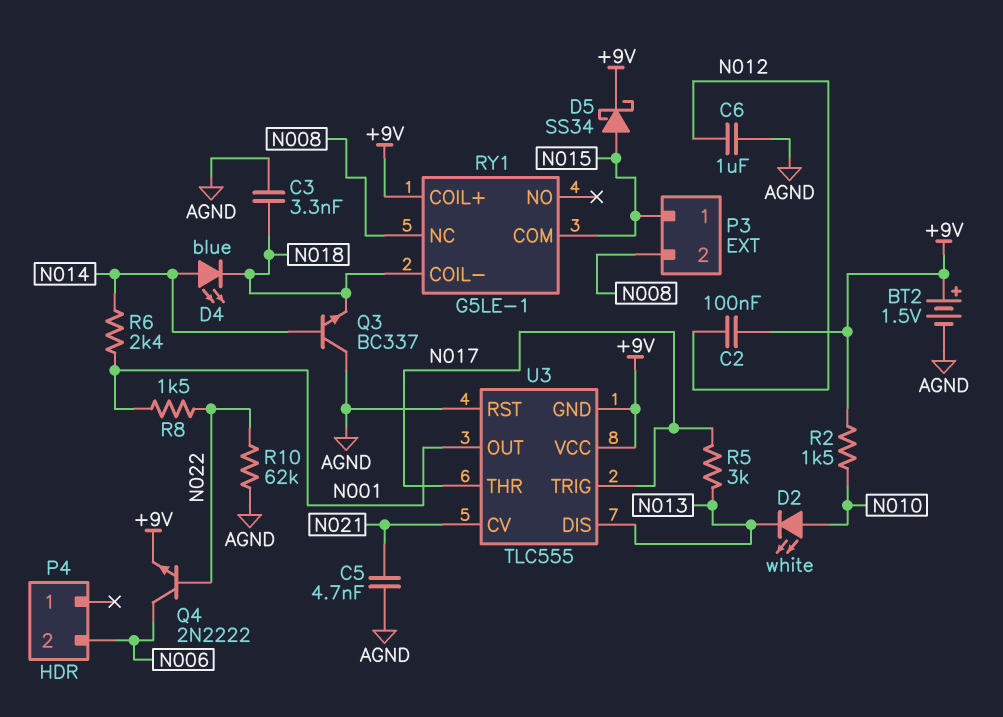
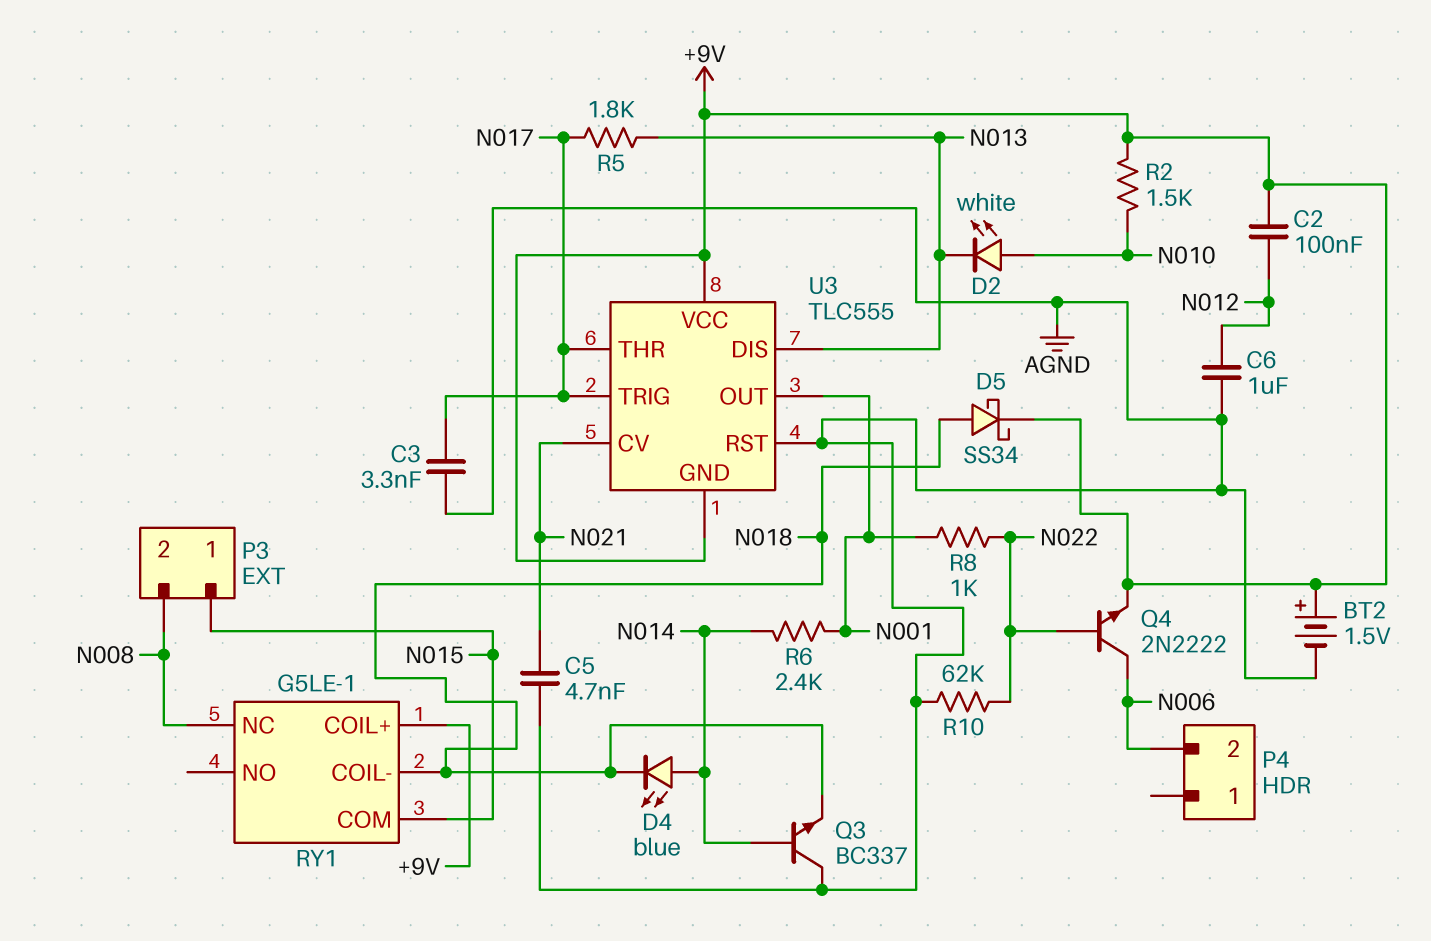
C3: 3.3nF (AGND, N018) -> 3.3nF (AGND, N017)
D5: schottky SS34 (A N015, K +9V) -> schottky SS34 (A N018, K +9V)
R5: 3k (N013, N017) -> 1.8k (N013, N017)
R8: 1.5k (N001, N022) -> 1k (N001, N022)

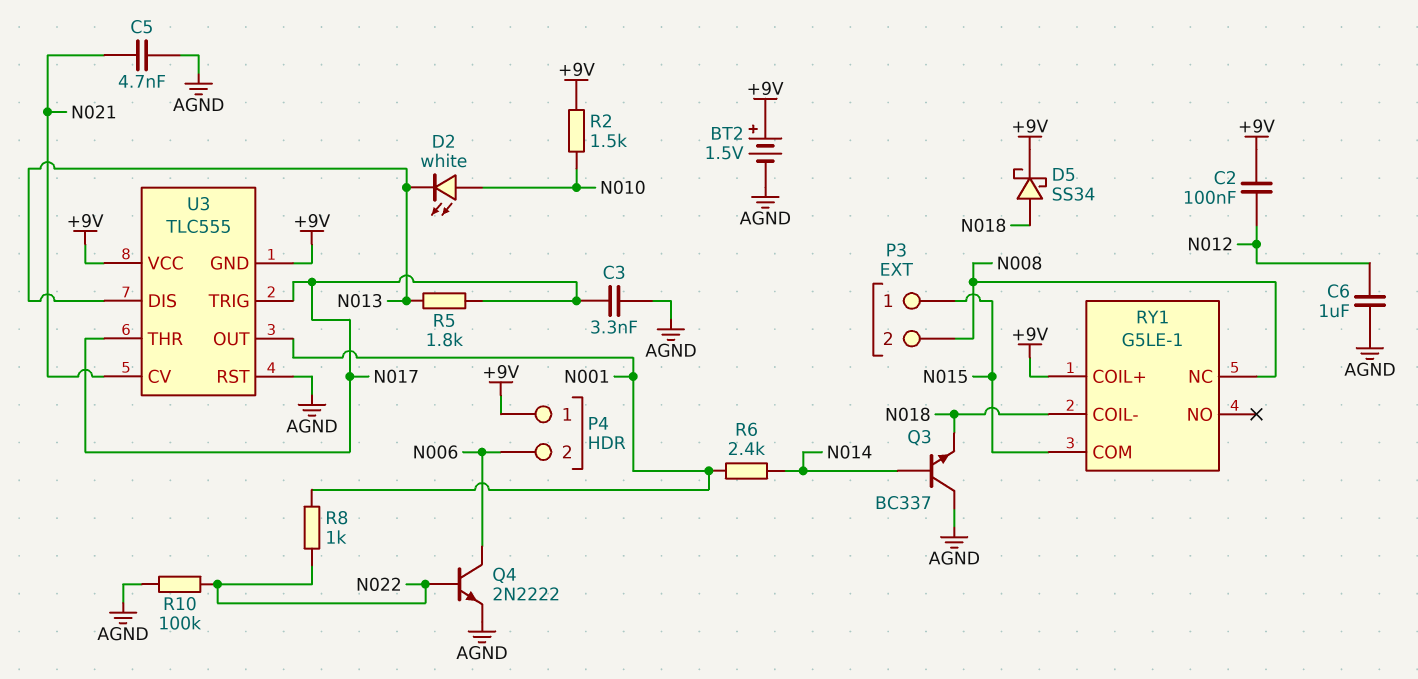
D4: LED blue (A N014, K N018) -> none
P4 pin 1: none -> +9V
Q4: NPN 2N2222 (B N022, C N006, E +9V) -> NPN 2N2222 (B N022, C N006, E AGND)
R10: 62k (AGND, N022) -> 100k (AGND, N022)

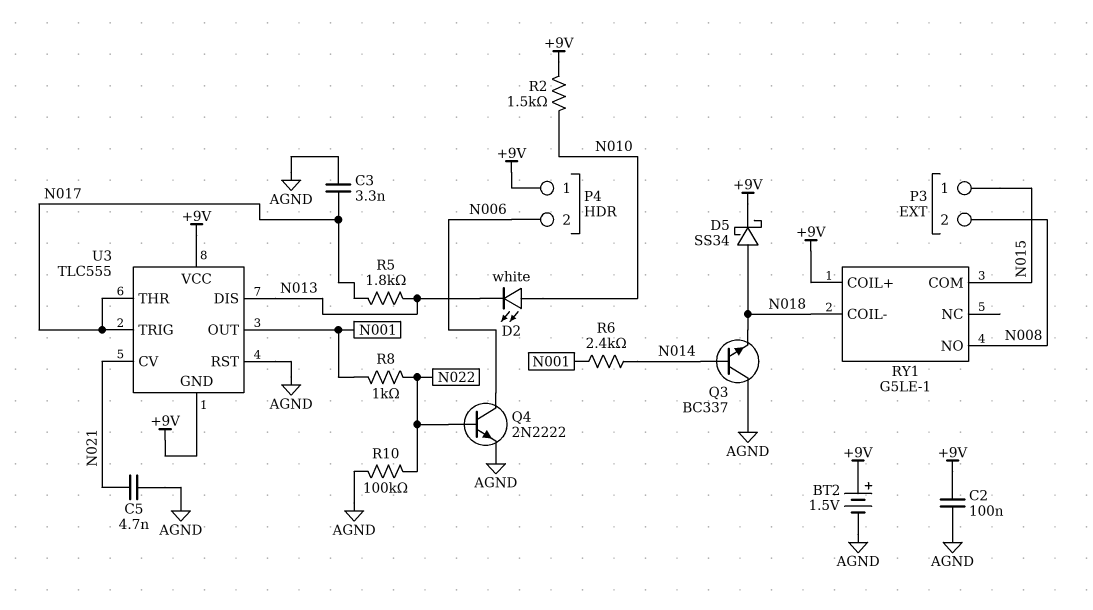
C2: 100nF (+9V, N012) -> 100nF (+9V, AGND)
C6: 1uF (AGND, N012) -> none
RY1 pin NC: N008 -> none
RY1 pin NO: none -> N008

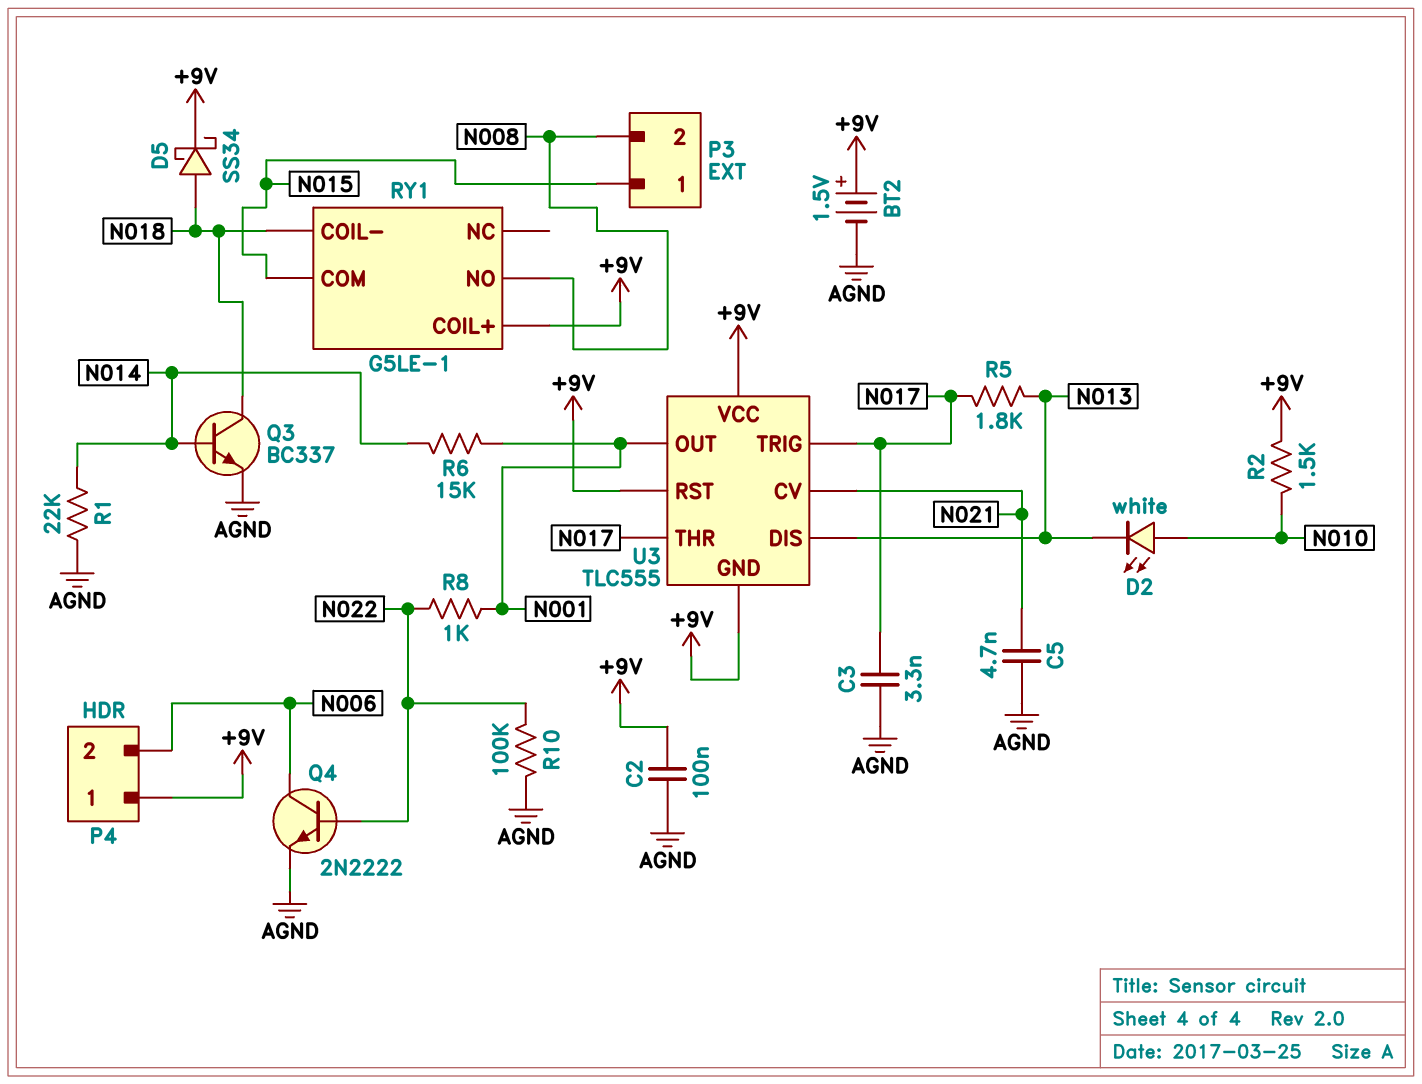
Q3: NPN BC337 (B N014, C AGND, E N018) -> NPN BC337 (B N014, C N018, E AGND)
R1: none -> 22k (AGND, N014)
R6: 2.4k (N001, N014) -> 15k (N001, N014)
U3 pin RST: AGND -> +9V

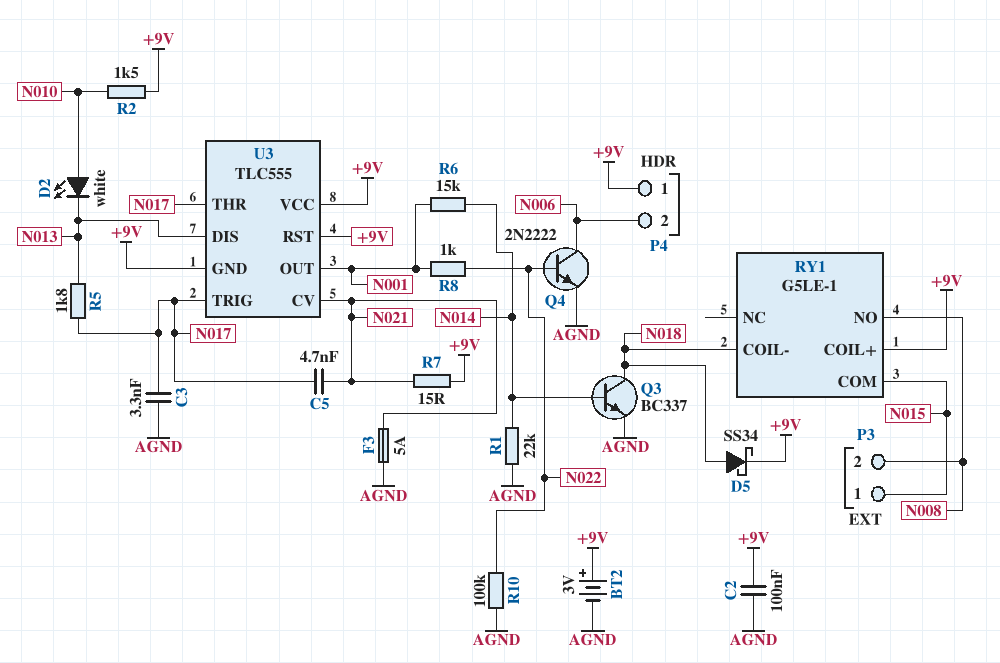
BT2: 1.5V (plus +9V, minus AGND) -> 3V (plus +9V, minus AGND)
C5: 4.7nF (AGND, N021) -> 4.7nF (N017, N021)
F3: none -> 5A (AGND, N021)
R7: none -> 15 (+9V, N021)

